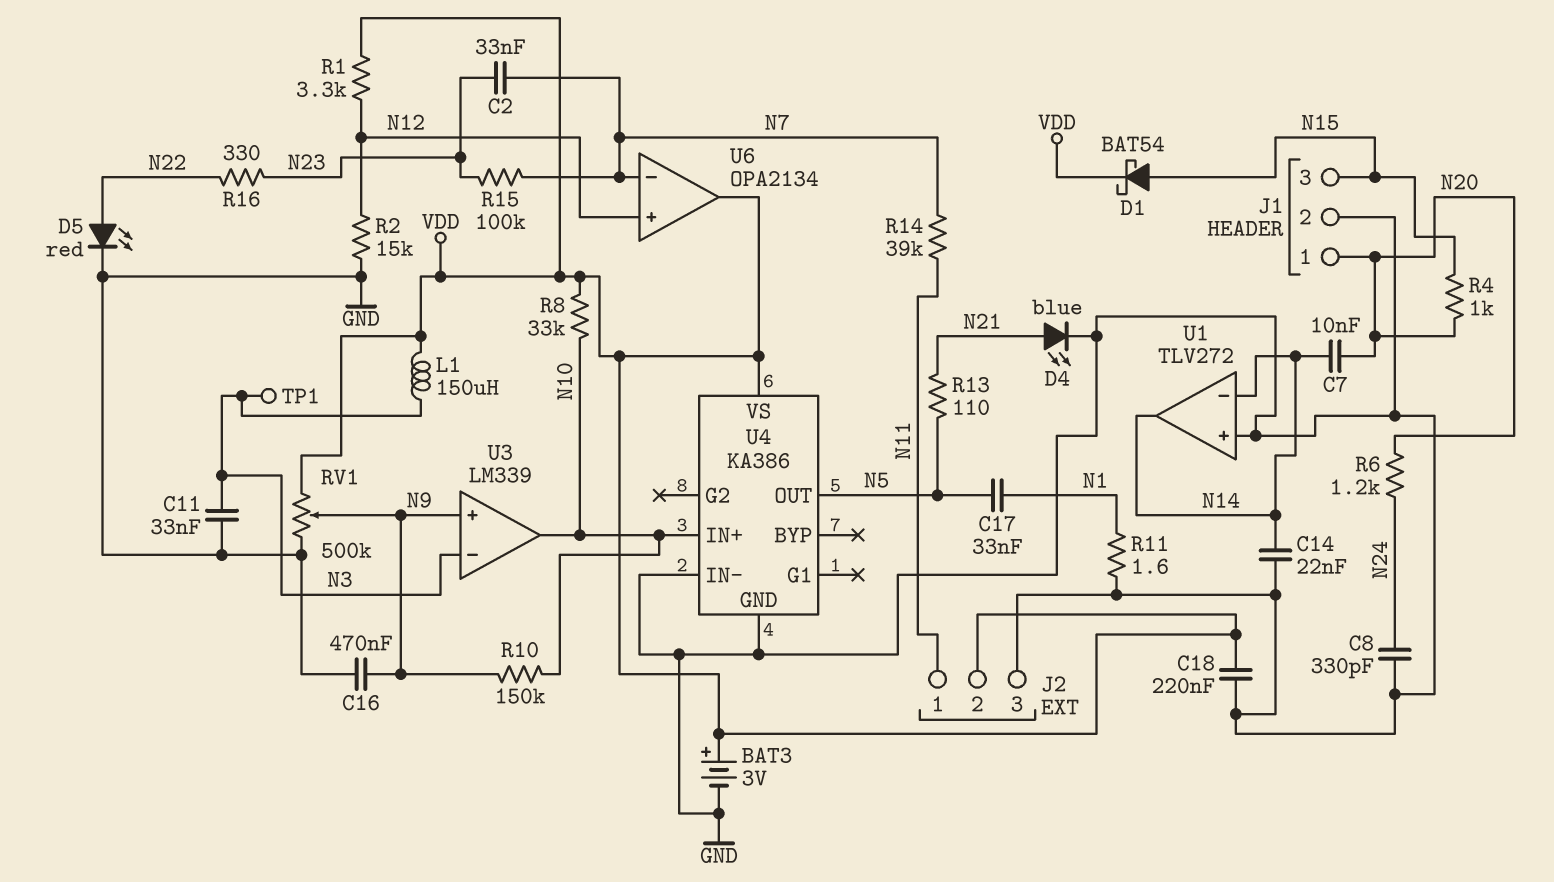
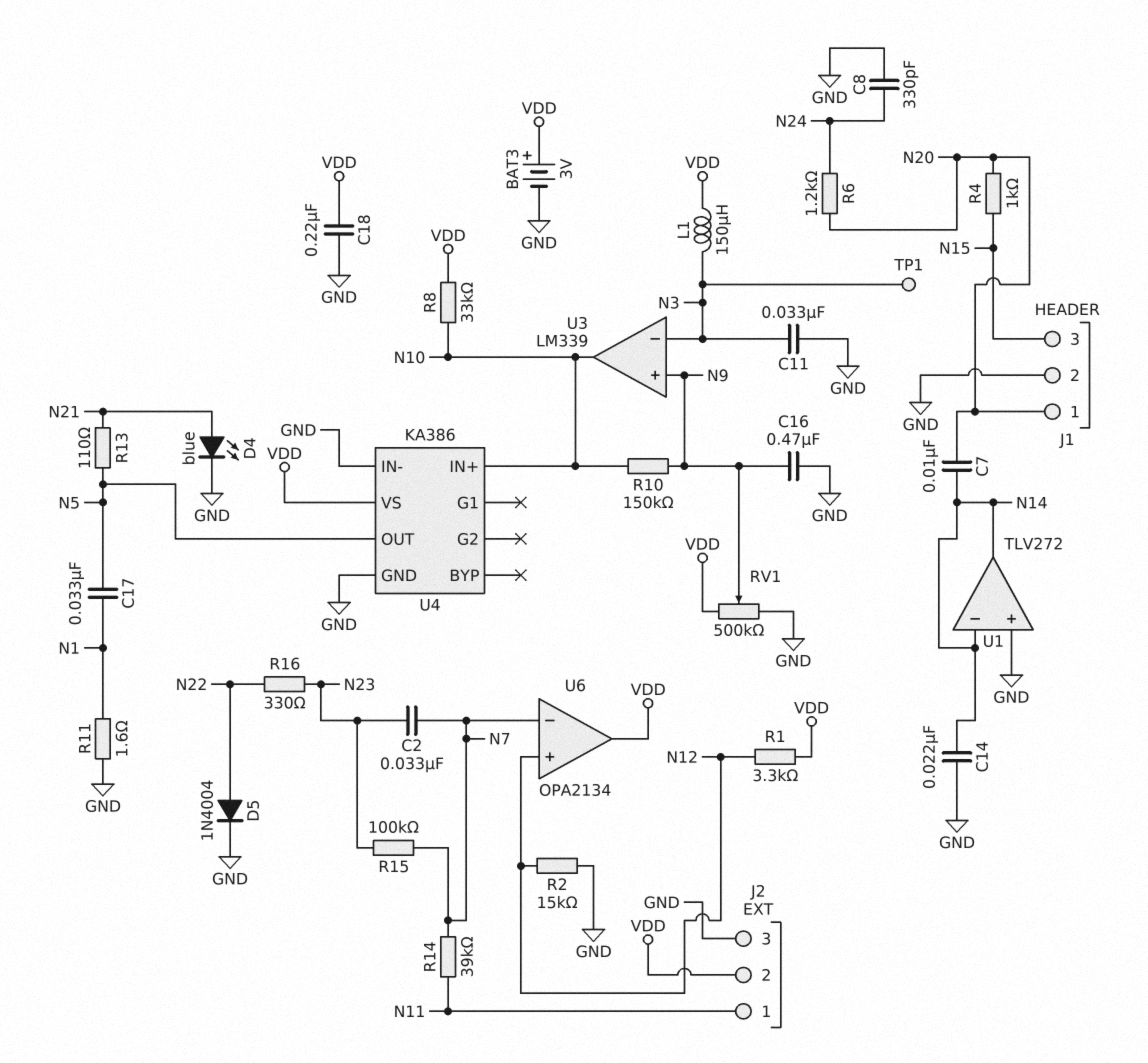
D1: schottky BAT54 (A N15, K VDD) -> none
D5: LED red (A N22, K GND) -> diode 1N4004 (A N22, K GND)

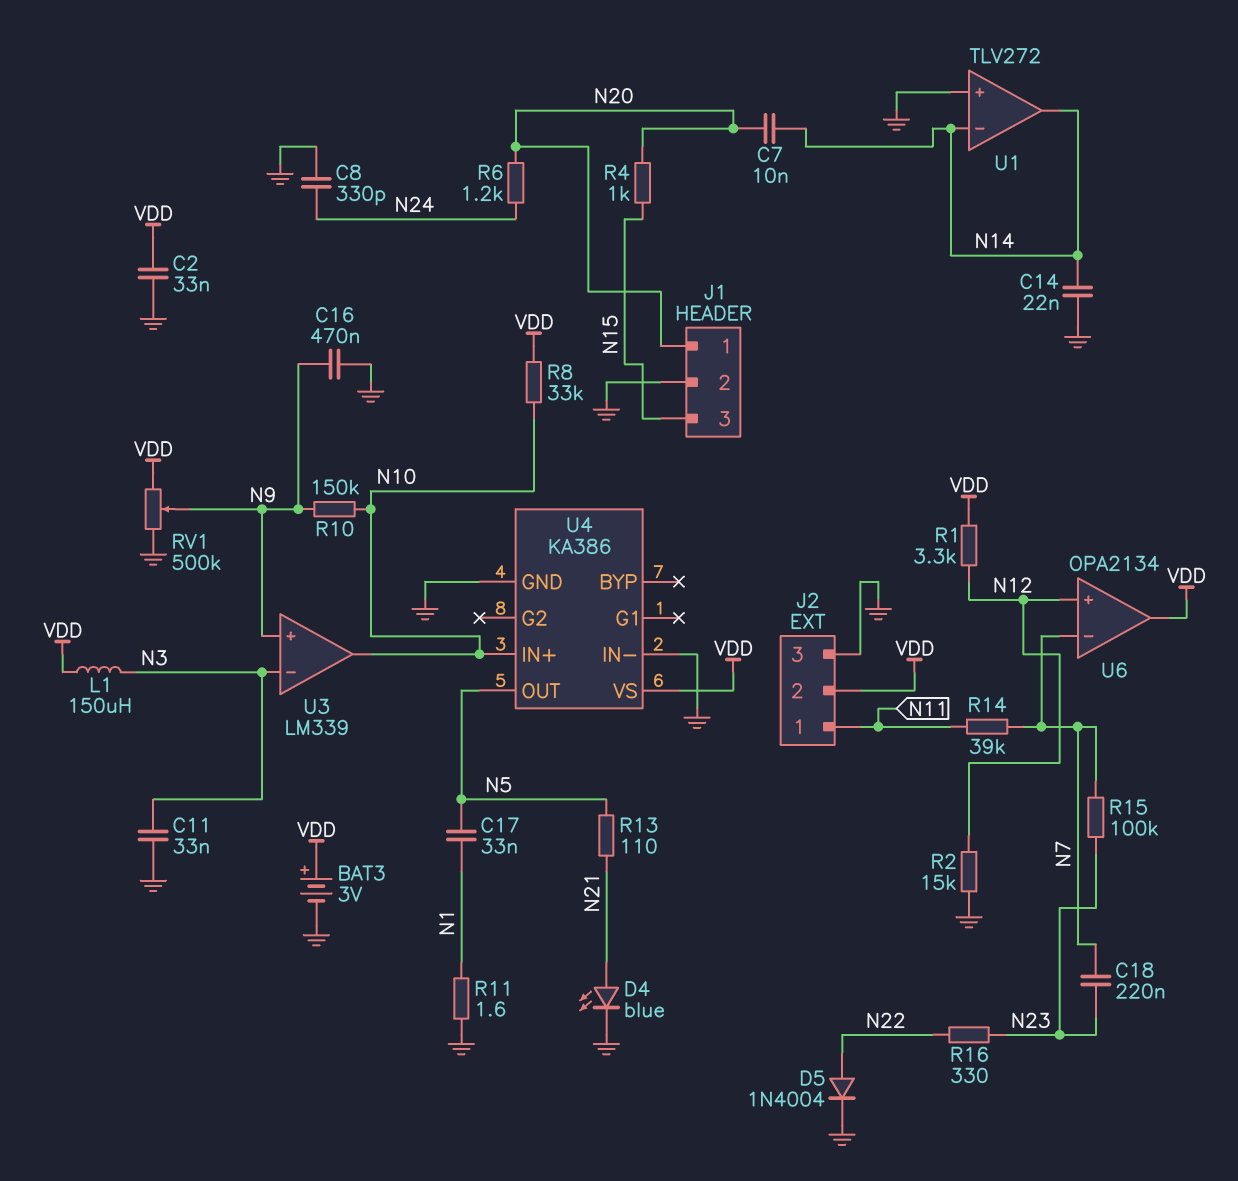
C2: 33nF (N7, N23) -> 33nF (GND, VDD)
C18: 220nF (GND, VDD) -> 220nF (N7, N23)
TP1: test point (N3) -> none

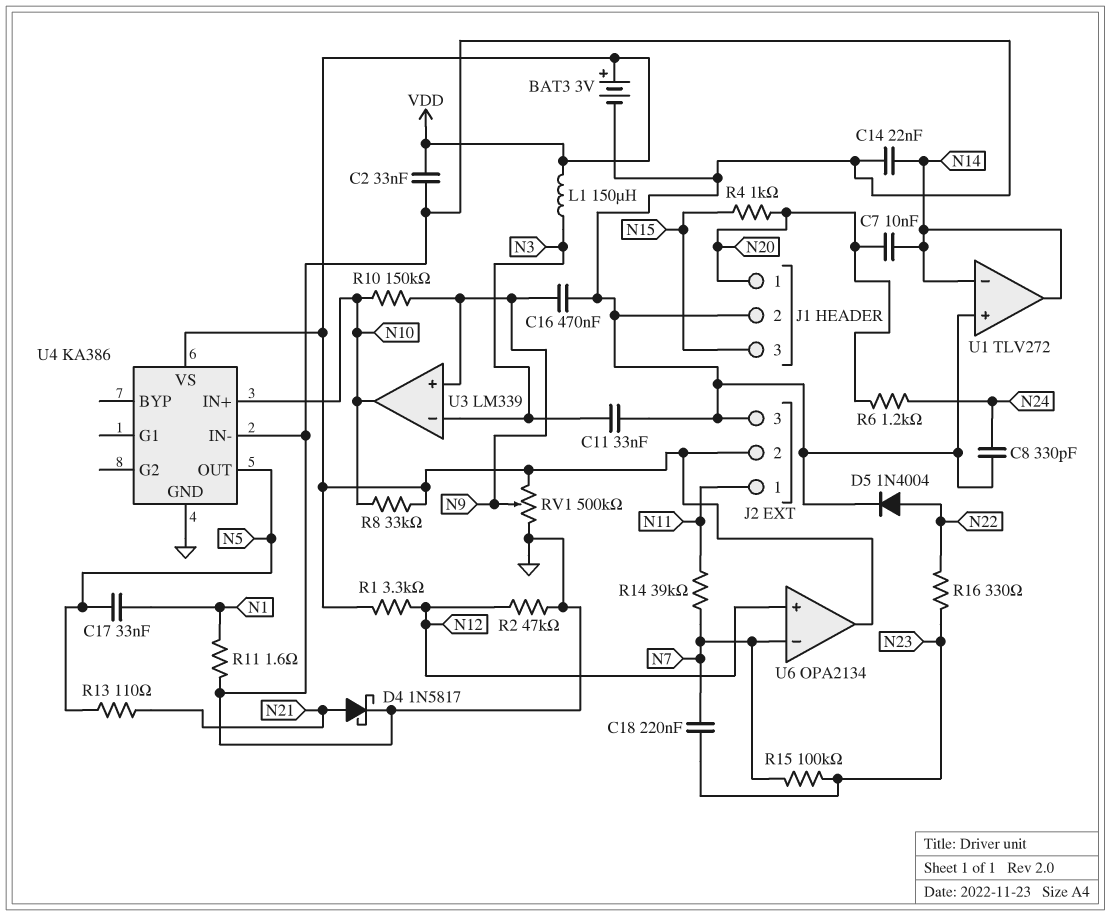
D4: LED blue (A N21, K GND) -> schottky 1N5817 (A N21, K GND)
R2: 15k (GND, N12) -> 47k (GND, N12)

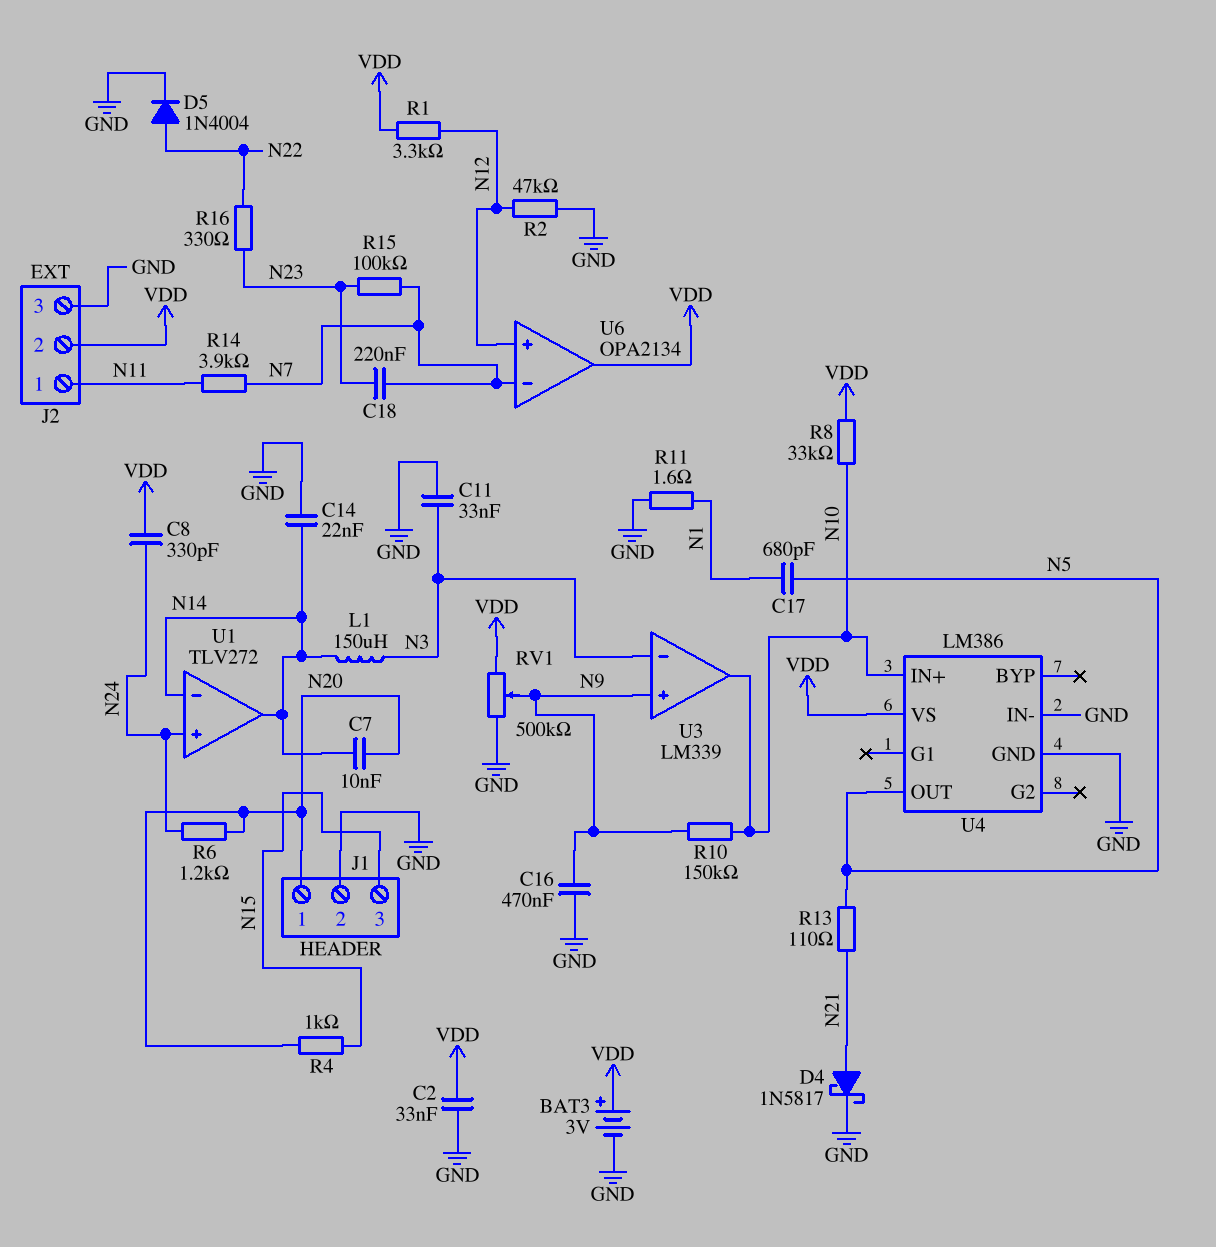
C8: 330pF (GND, N24) -> 330pF (N24, VDD)
C17: 33nF (N1, N5) -> 680pF (N1, N5)
L1: 150uH (N3, VDD) -> 150uH (N3, N14)
R14: 39k (N7, N11) -> 3.9k (N7, N11)
U1 pin in+: GND -> N24
U4: KA386 -> LM386

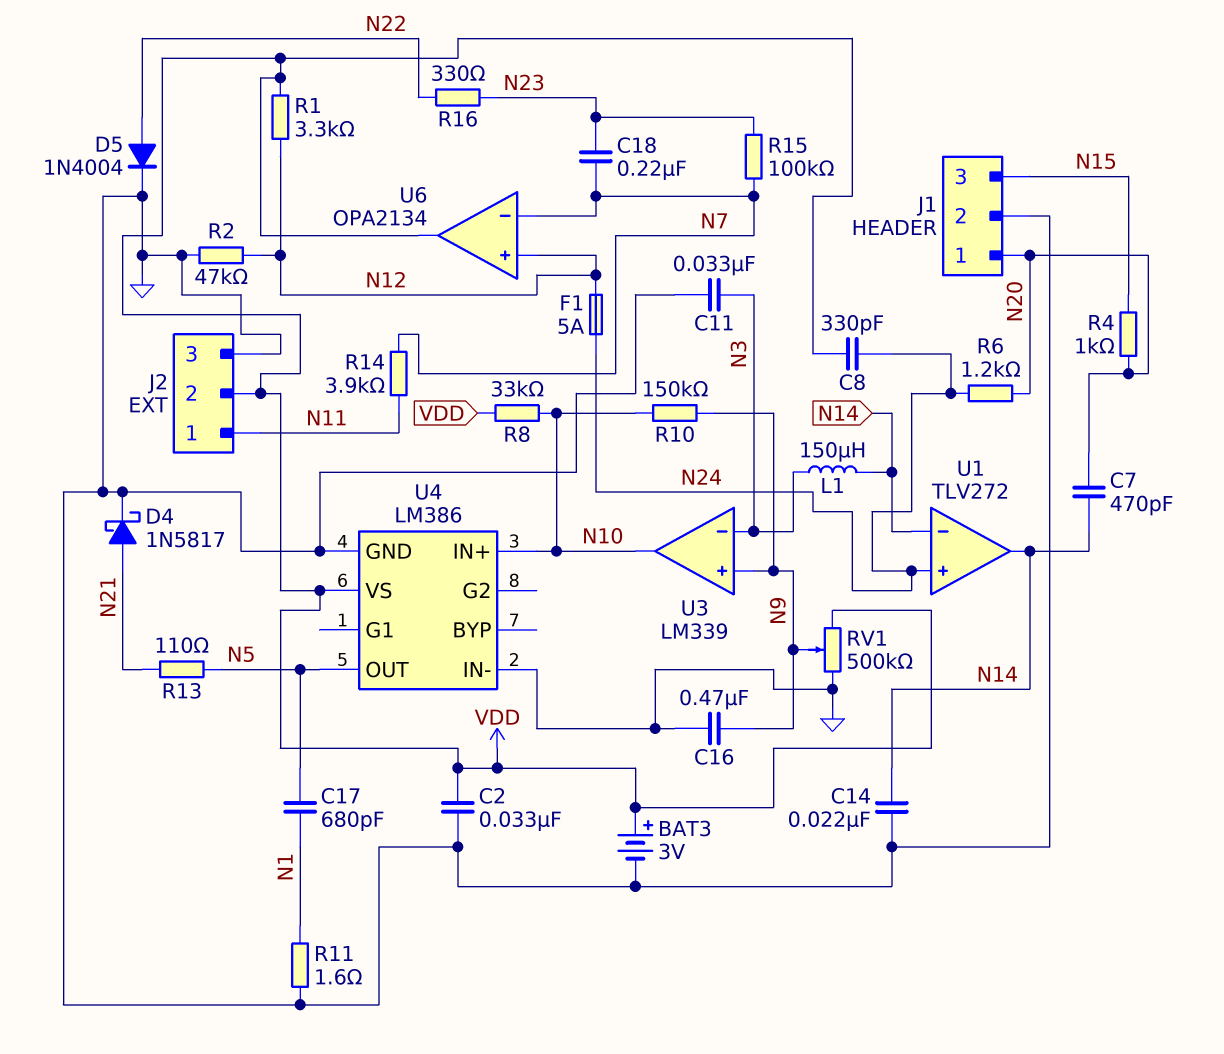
C7: 10nF (N14, N20) -> 470pF (N14, N20)
F1: none -> 5A (N12, N24)

